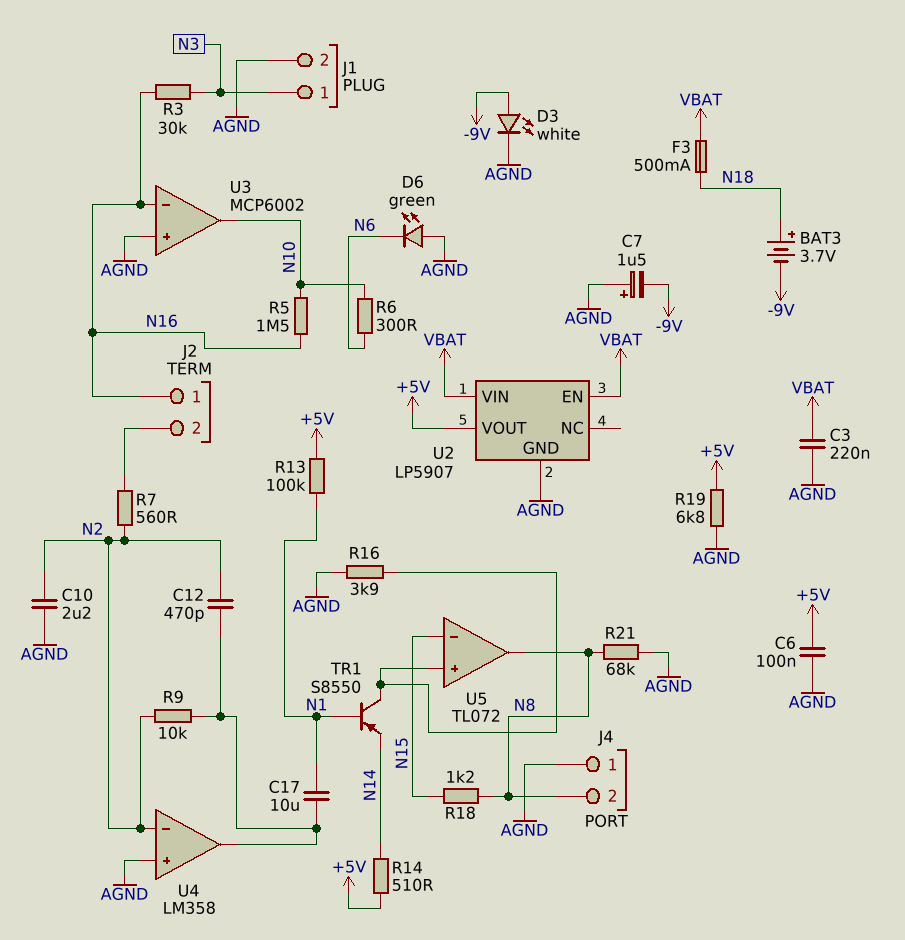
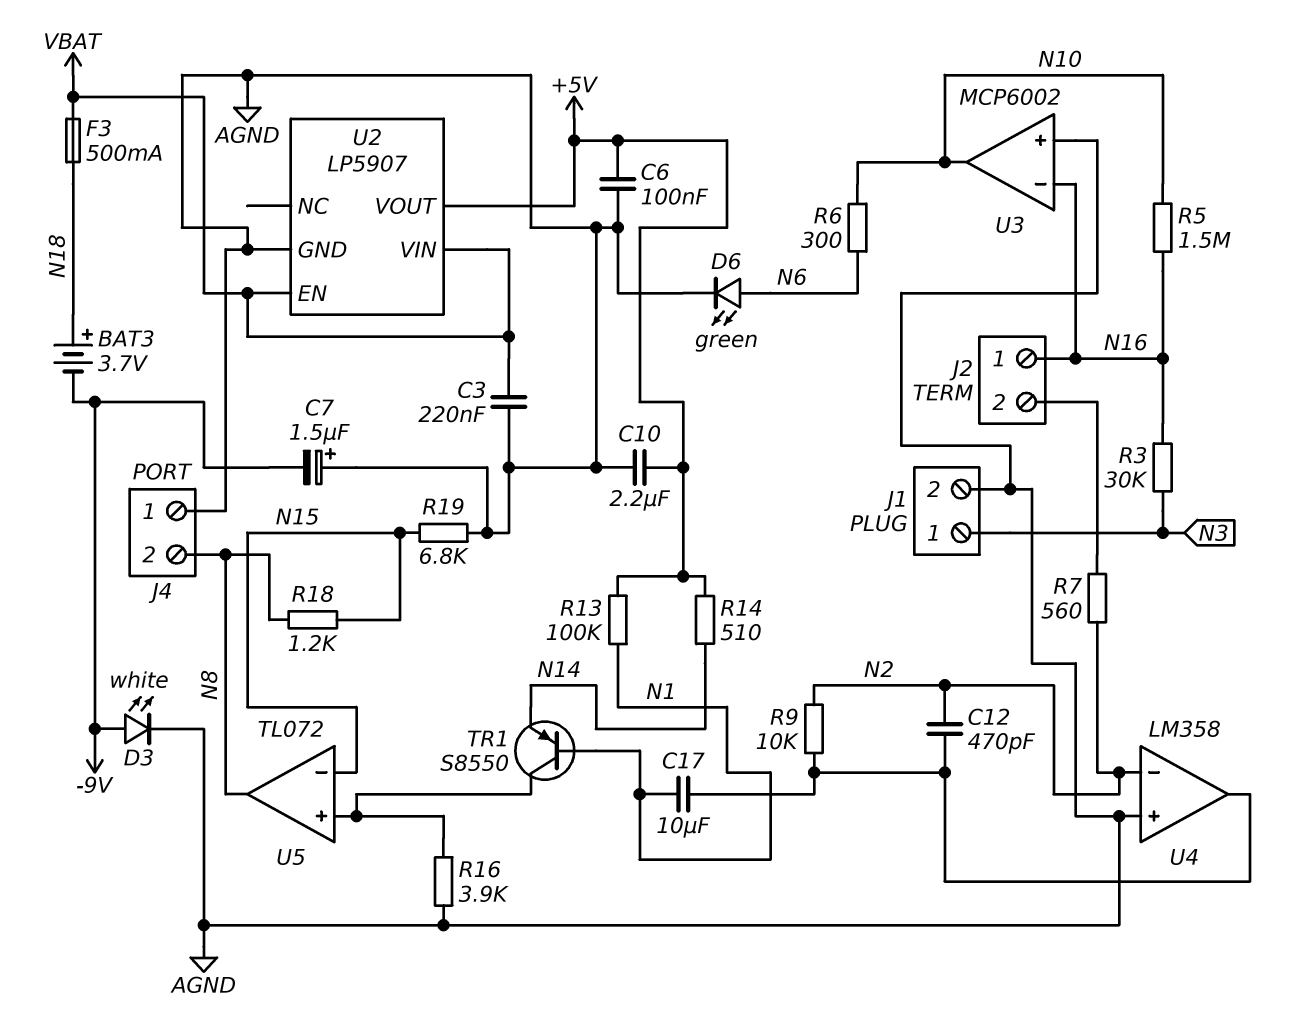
C10: 2.2uF (AGND, N2) -> 2.2uF (+5V, AGND)
D6: LED green (A AGND, K N6) -> LED green (A N6, K AGND)
R19: 6.8k (+5V, AGND) -> 6.8k (AGND, N15)
R21: 68k (AGND, N8) -> none

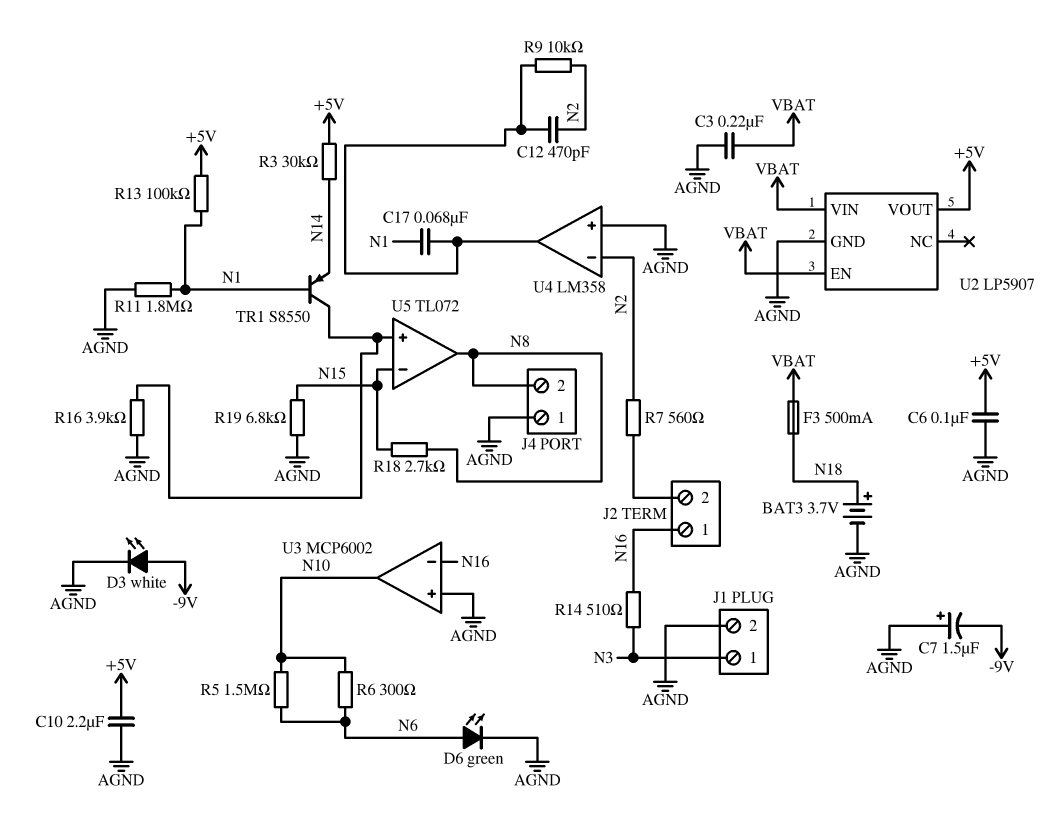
BAT3: 3.7V (plus N18, minus -9V) -> 3.7V (plus N18, minus AGND)
C17: 10uF (N1, U4/out) -> 68nF (N1, U4/out)
R3: 30k (N3, N16) -> 30k (+5V, N14)
R5: 1.5M (N10, N16) -> 1.5M (N6, N10)
R11: none -> 1.8M (AGND, N1)
R14: 510 (+5V, N14) -> 510 (N3, N16)
R18: 1.2k (N8, N15) -> 2.7k (N8, N15)

